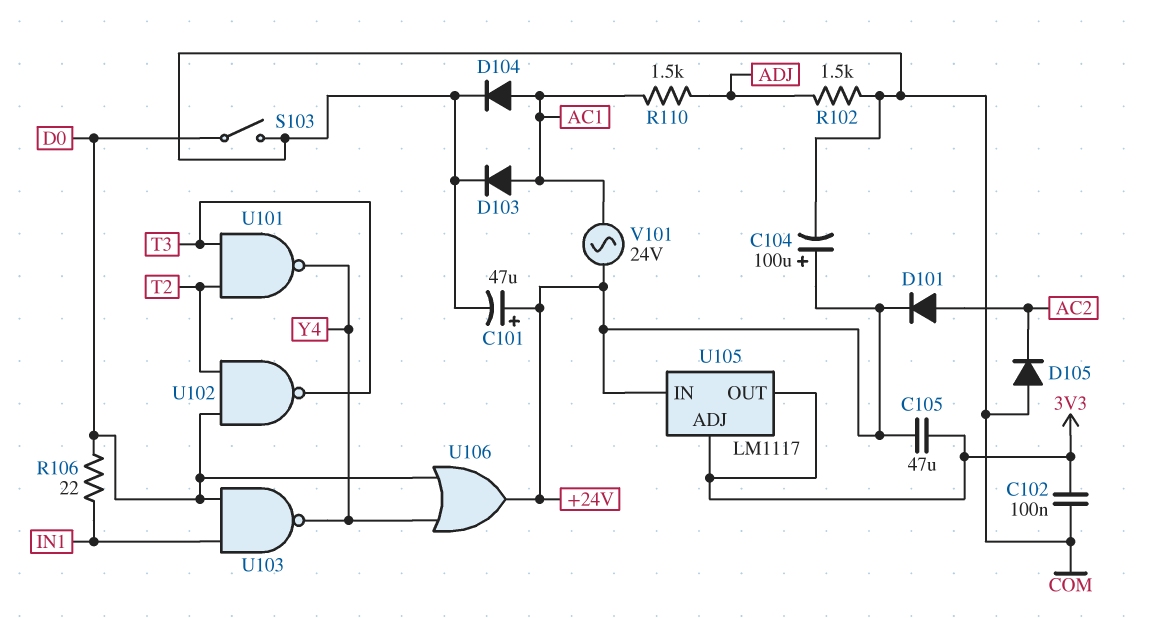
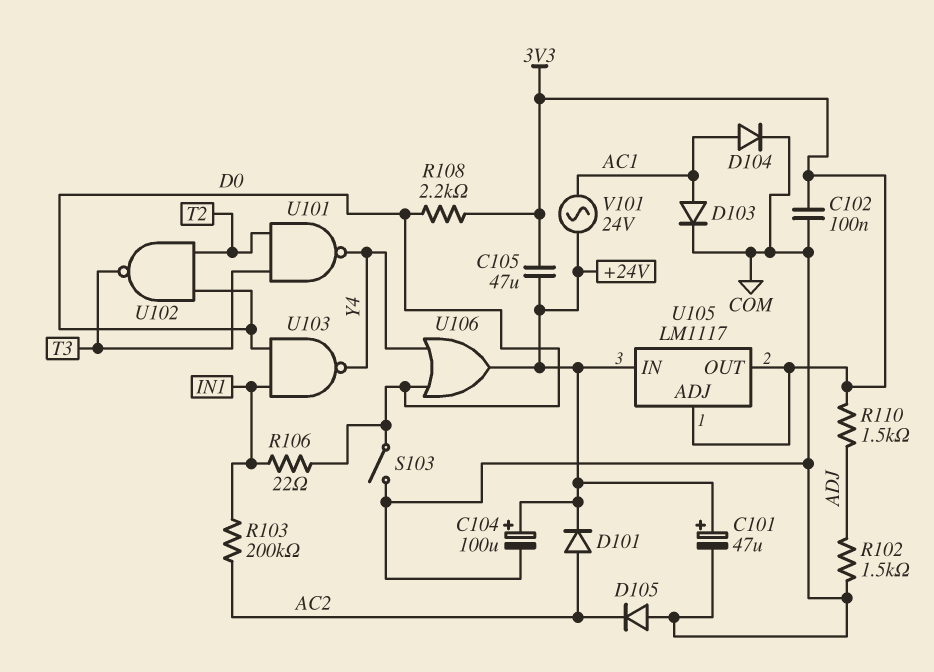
R103: none -> 200k (AC2, IN1)
R108: none -> 2.2k (3V3, D0)
R110: 1.5k (AC1, ADJ) -> 1.5k (3V3, ADJ)

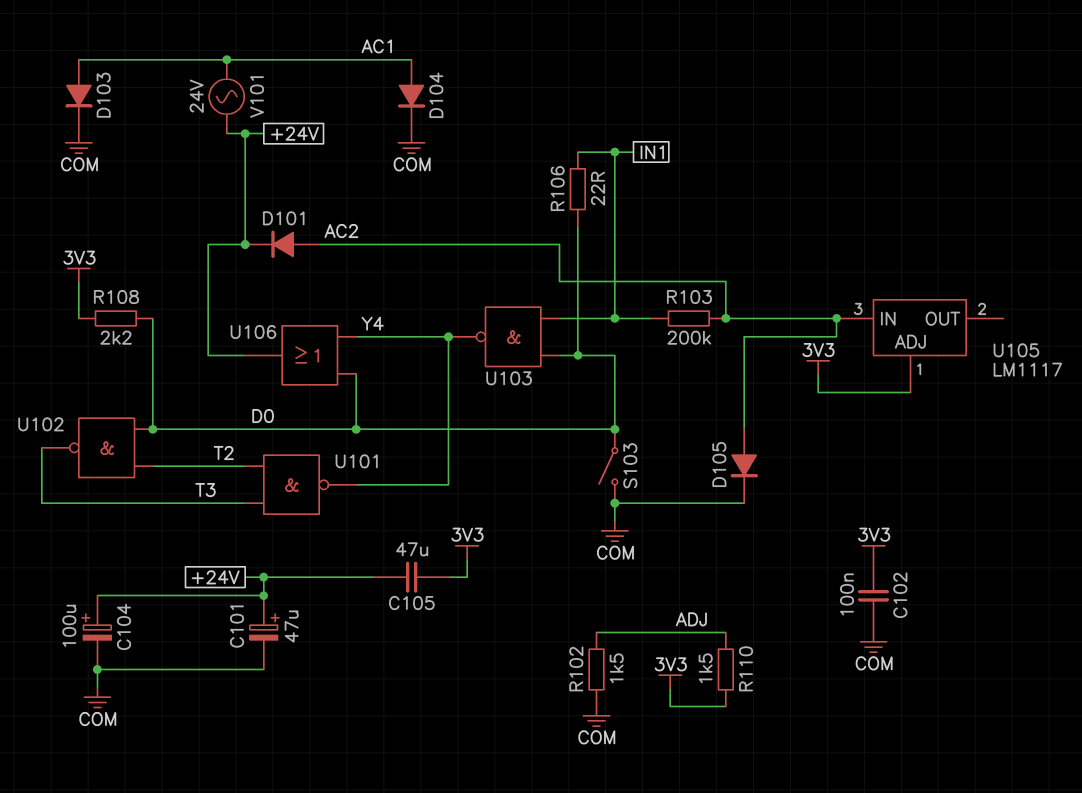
D105: diode (A COM, K AC2) -> diode (A AC2, K COM)
U105 pin IN: +24V -> AC2
U105 pin OUT: 3V3 -> none

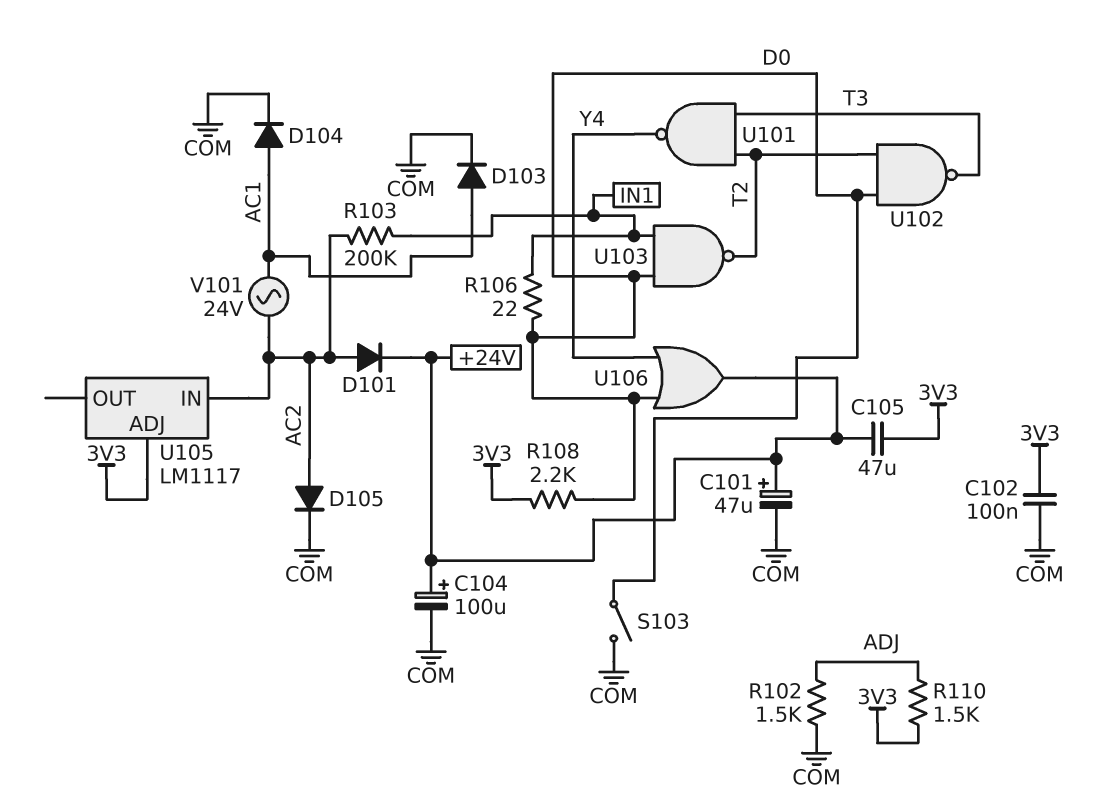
U103: NAND (in D0, in IN1, out Y4) -> NAND (in D0, in IN1, out T2)
V101: AC 24V (+24V, AC1) -> AC 24V (AC1, AC2)

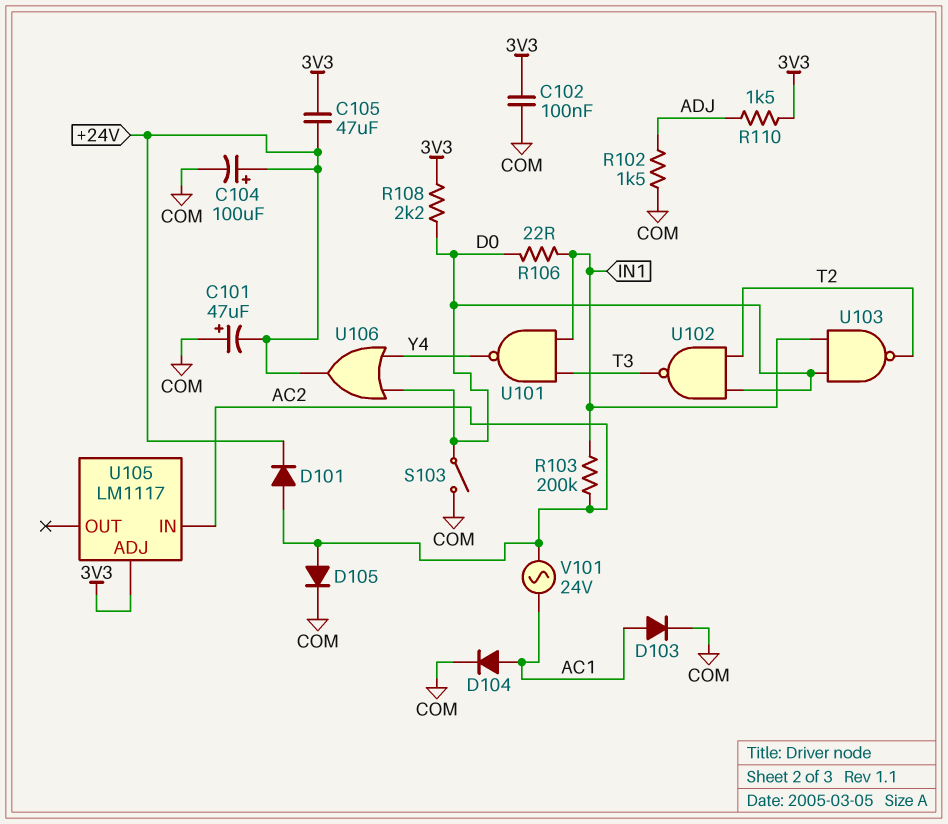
C101: 47uF (plus +24V, minus COM) -> 47uF (plus COM, minus +24V)
U101: NAND (in T2, in T3, out Y4) -> NAND (in IN1, in T3, out Y4)

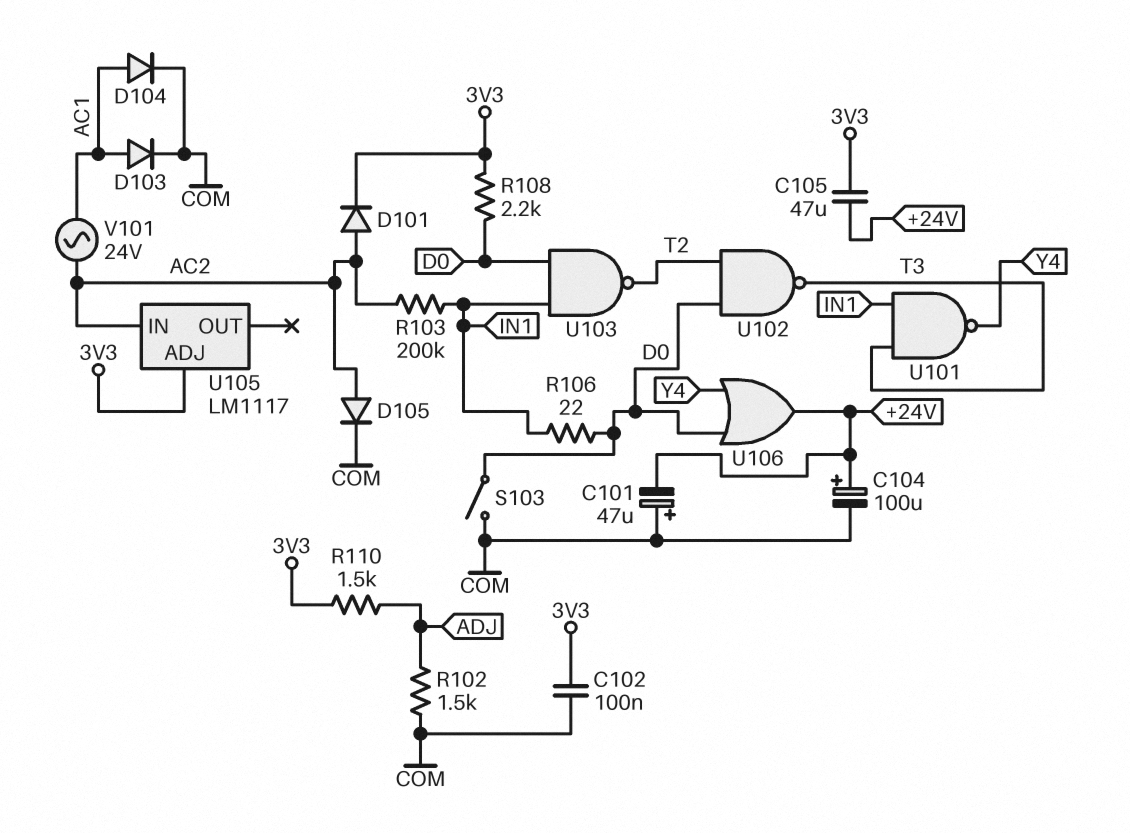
D101: diode (A AC2, K +24V) -> diode (A AC2, K 3V3)

